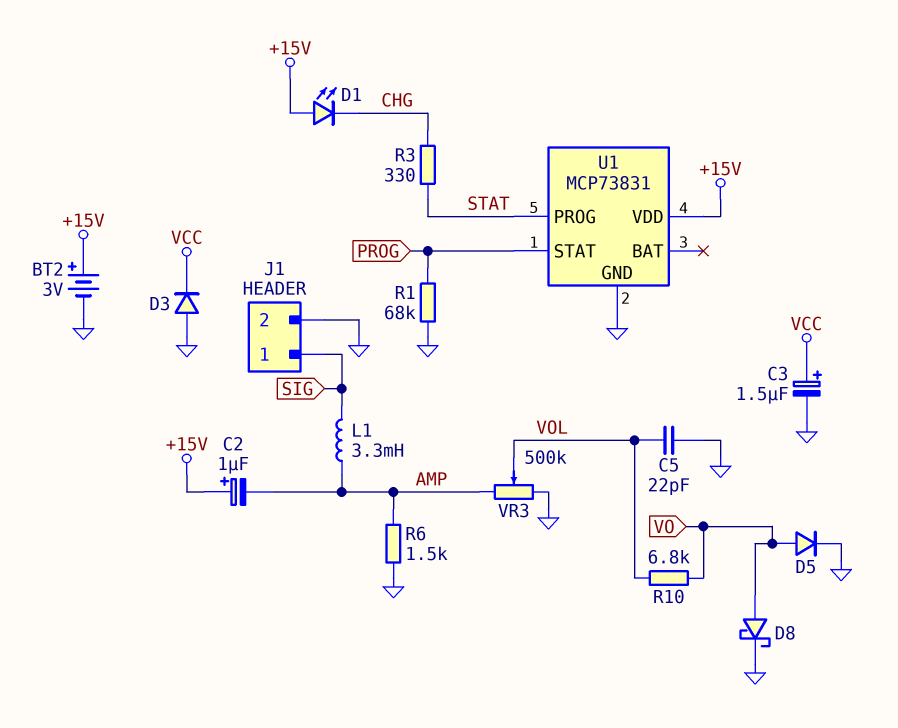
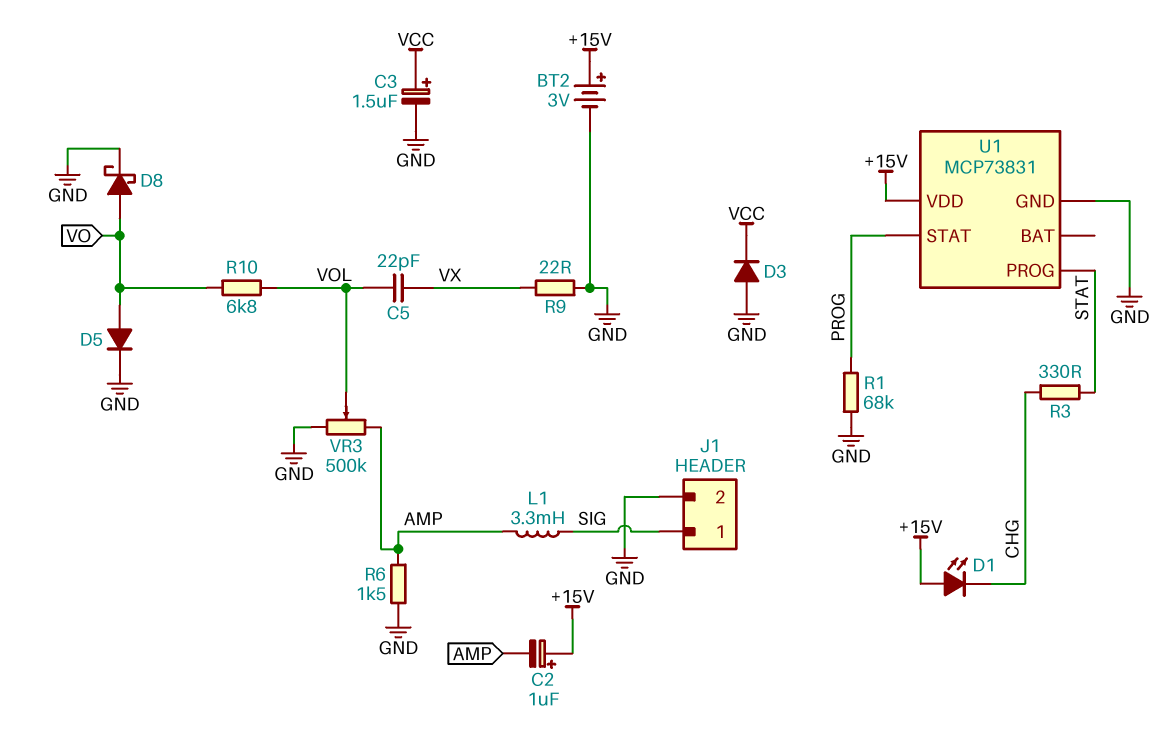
C5: 22pF (GND, VOL) -> 22pF (VOL, VX)
R9: none -> 22 (GND, VX)

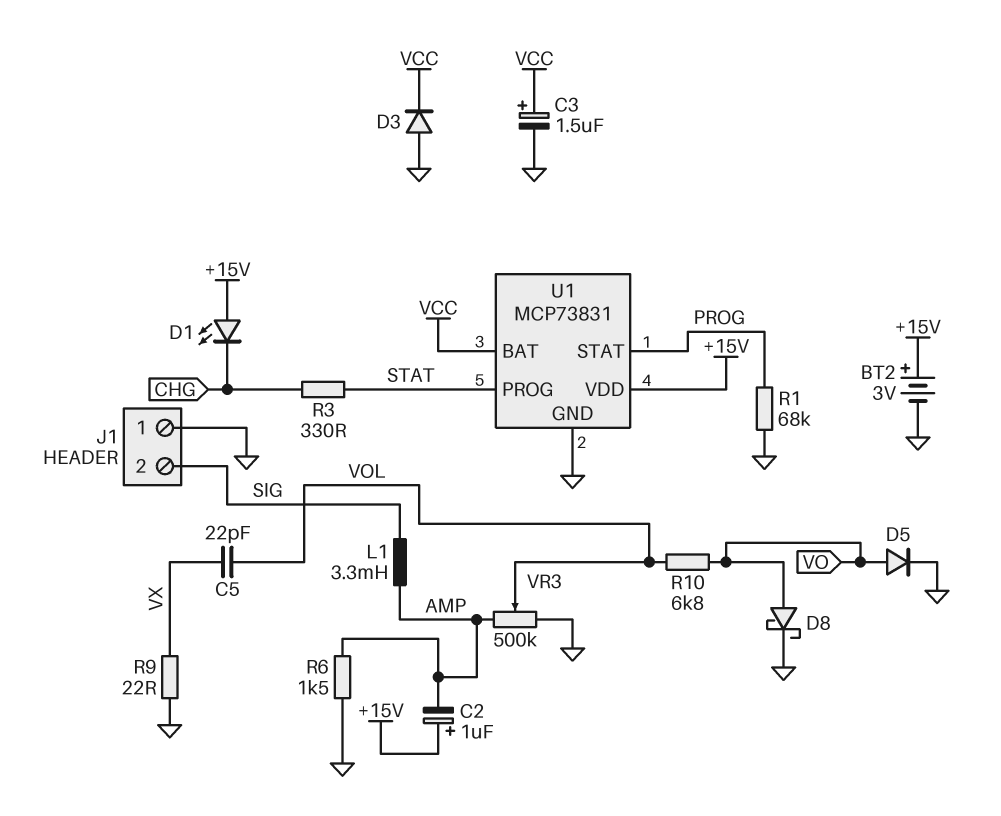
J1 pin 1: SIG -> GND
J1 pin 2: GND -> SIG
U1 pin BAT: none -> VCC

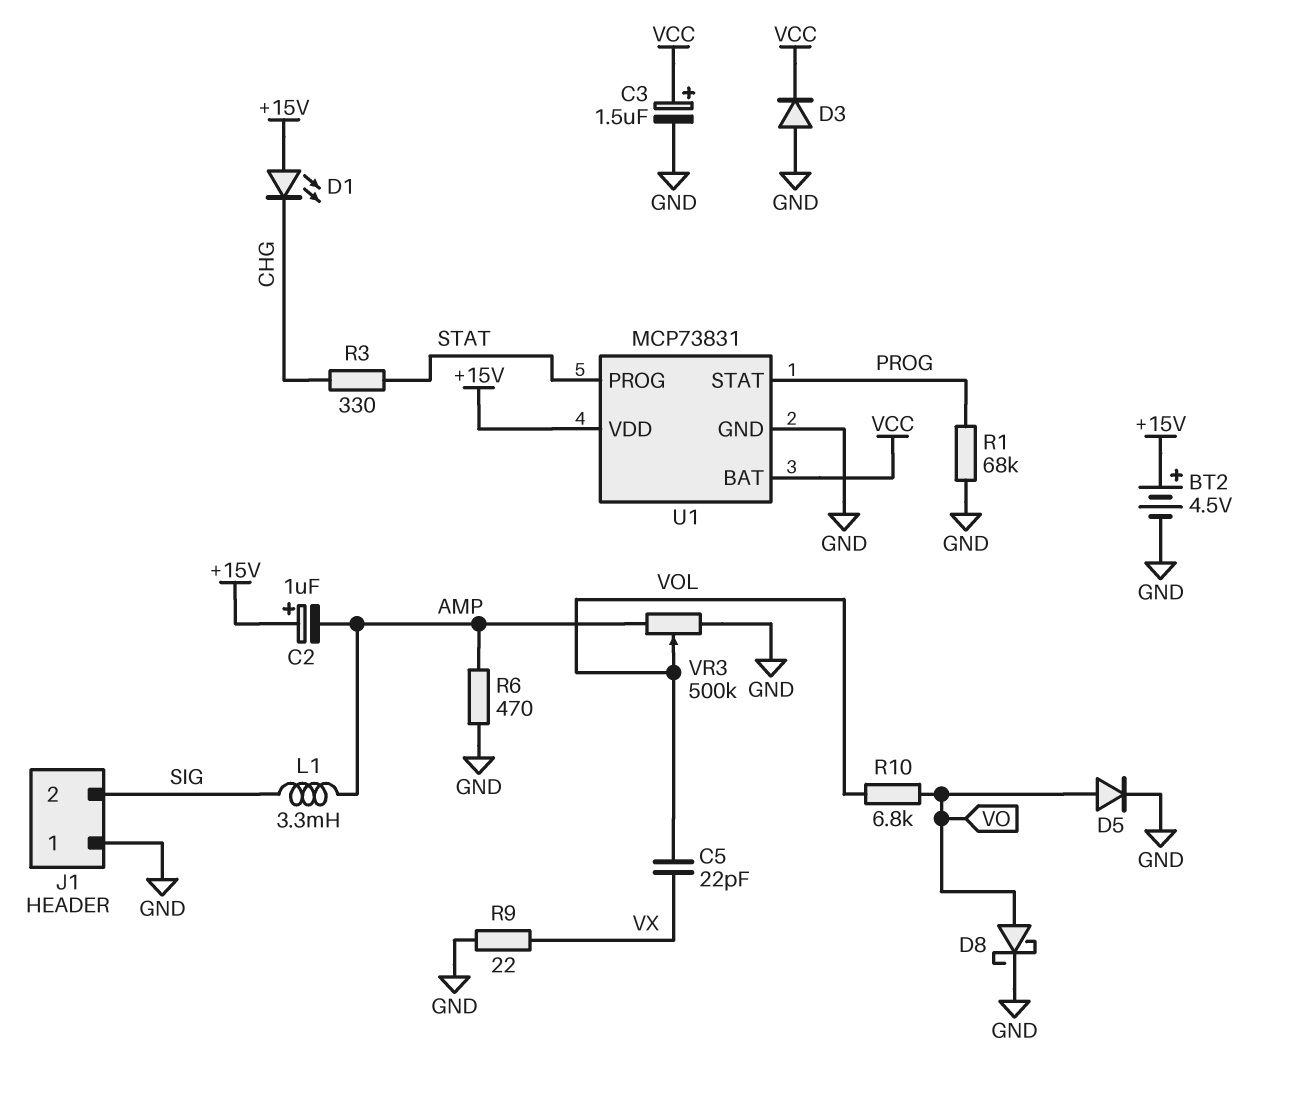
BT2: 3V (plus +15V, minus GND) -> 4.5V (plus +15V, minus GND)
R6: 1.5k (AMP, GND) -> 470 (AMP, GND)

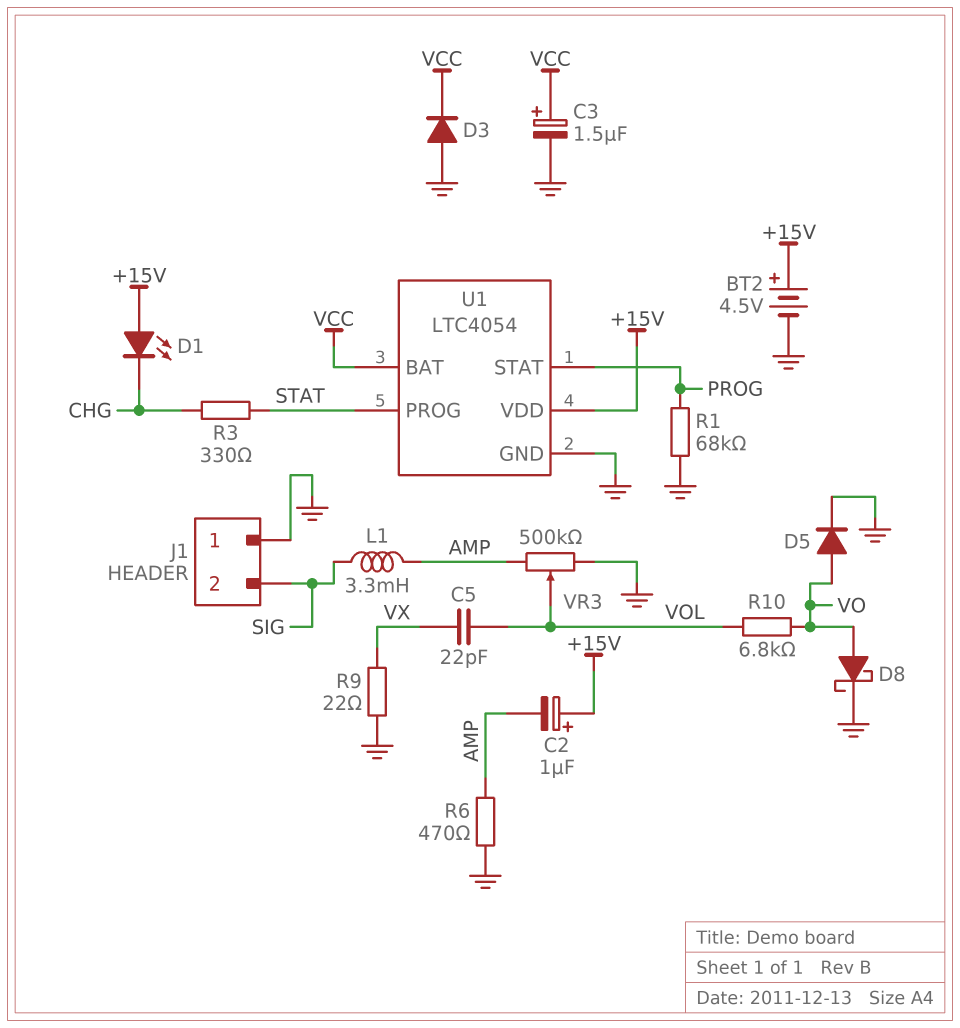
U1: MCP73831 -> LTC4054

